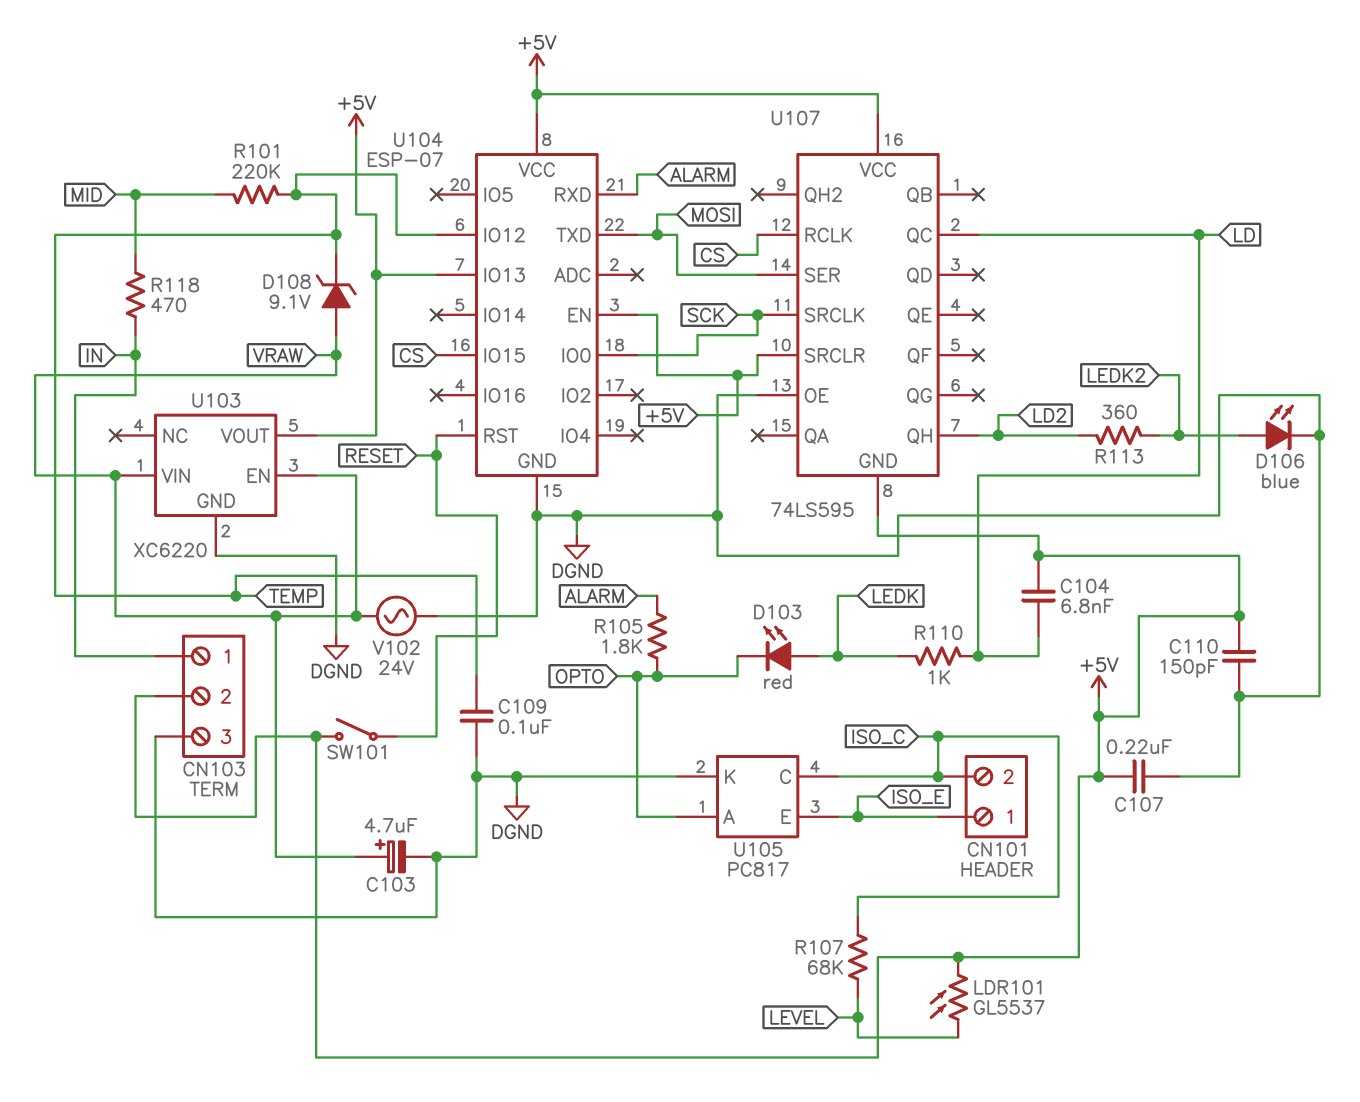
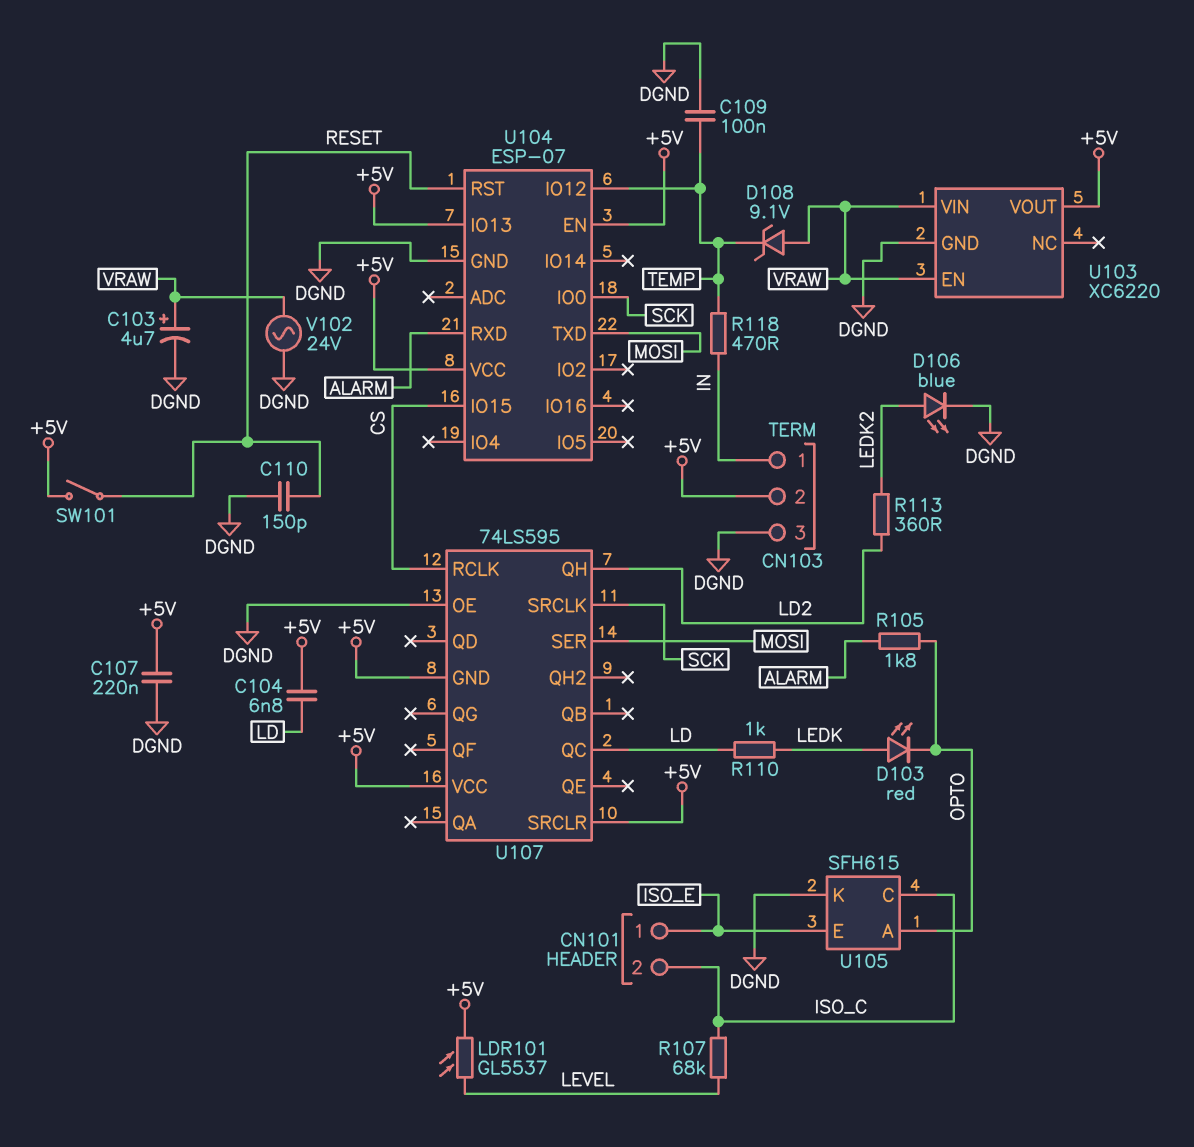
C110: 150pF (+5V, DGND) -> 150pF (DGND, RESET)
R101: 220k (MID, TEMP) -> none
R118: 470 (IN, MID) -> 470 (IN, TEMP)
U105: PC817 -> SFH615

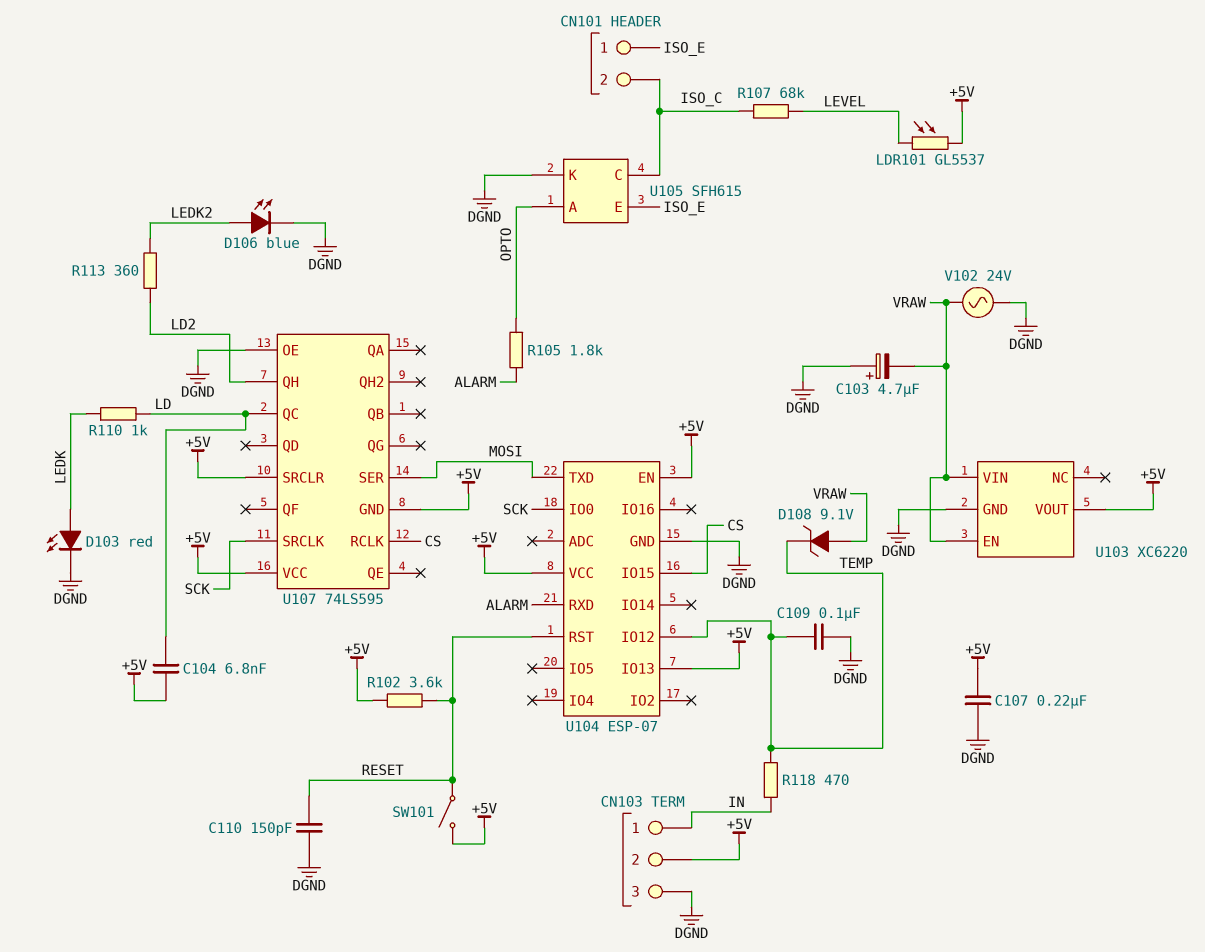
C103: 4.7uF (plus VRAW, minus DGND) -> 4.7uF (plus DGND, minus VRAW)
D103: LED red (A LEDK, K OPTO) -> LED red (A LEDK, K DGND)
R102: none -> 3.6k (+5V, RESET)

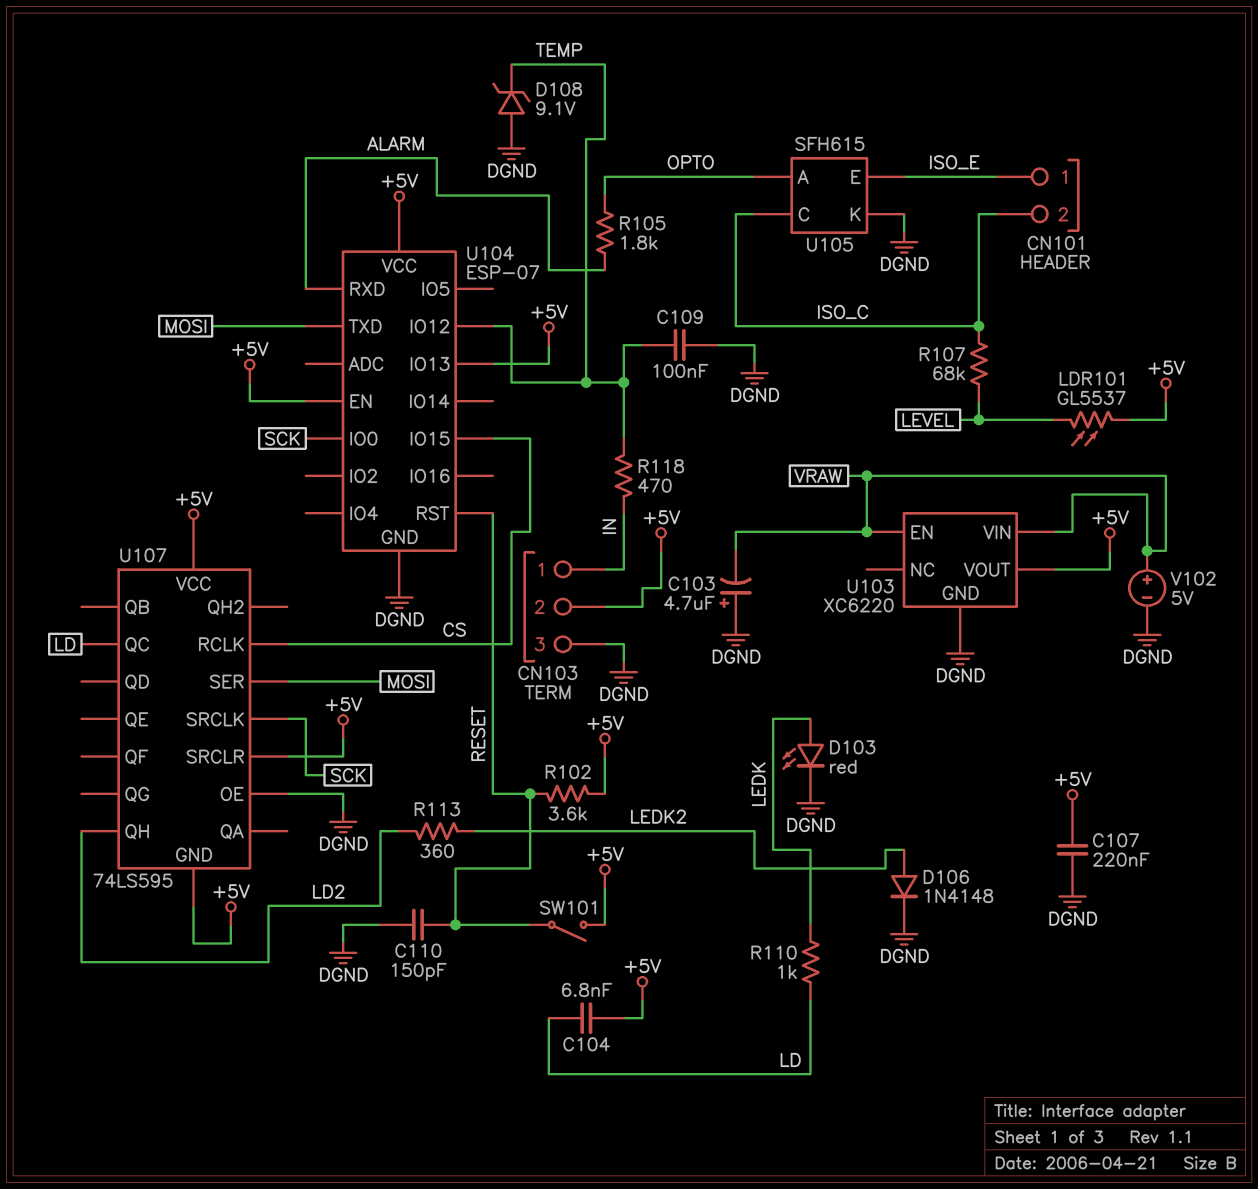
D106: LED blue (A LEDK2, K DGND) -> diode 1N4148 (A LEDK2, K DGND)
D108: zener 9.1V (A VRAW, K TEMP) -> zener 9.1V (A DGND, K TEMP)
V102: AC 24V (DGND, VRAW) -> 5V (plus VRAW, minus DGND)

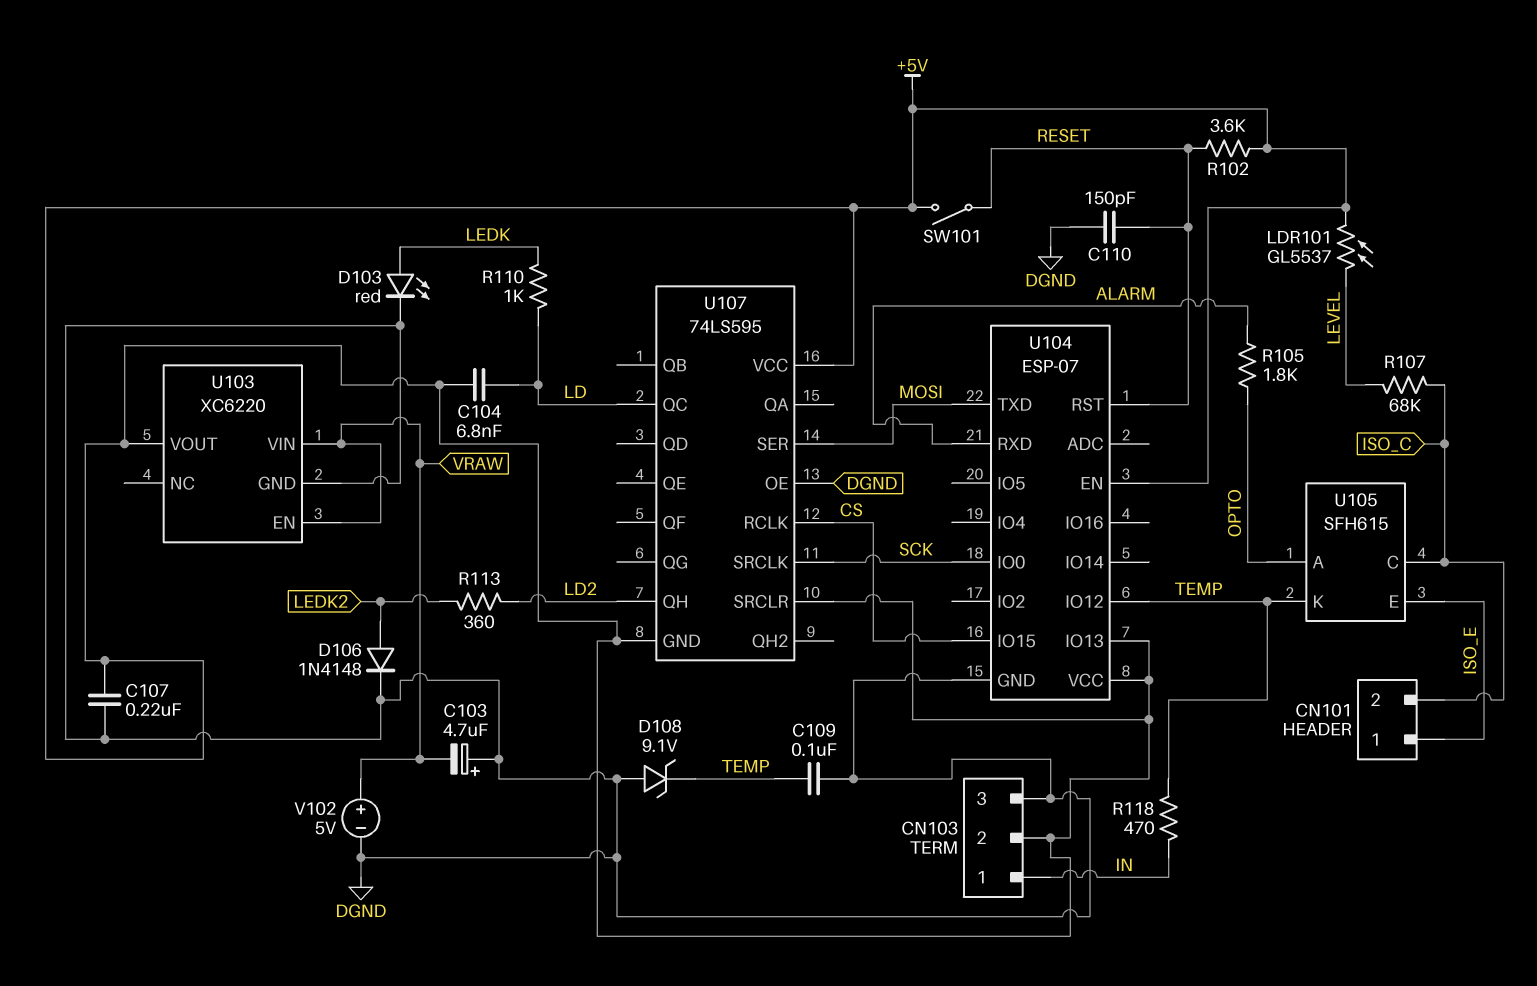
U105 pin K: DGND -> TEMP

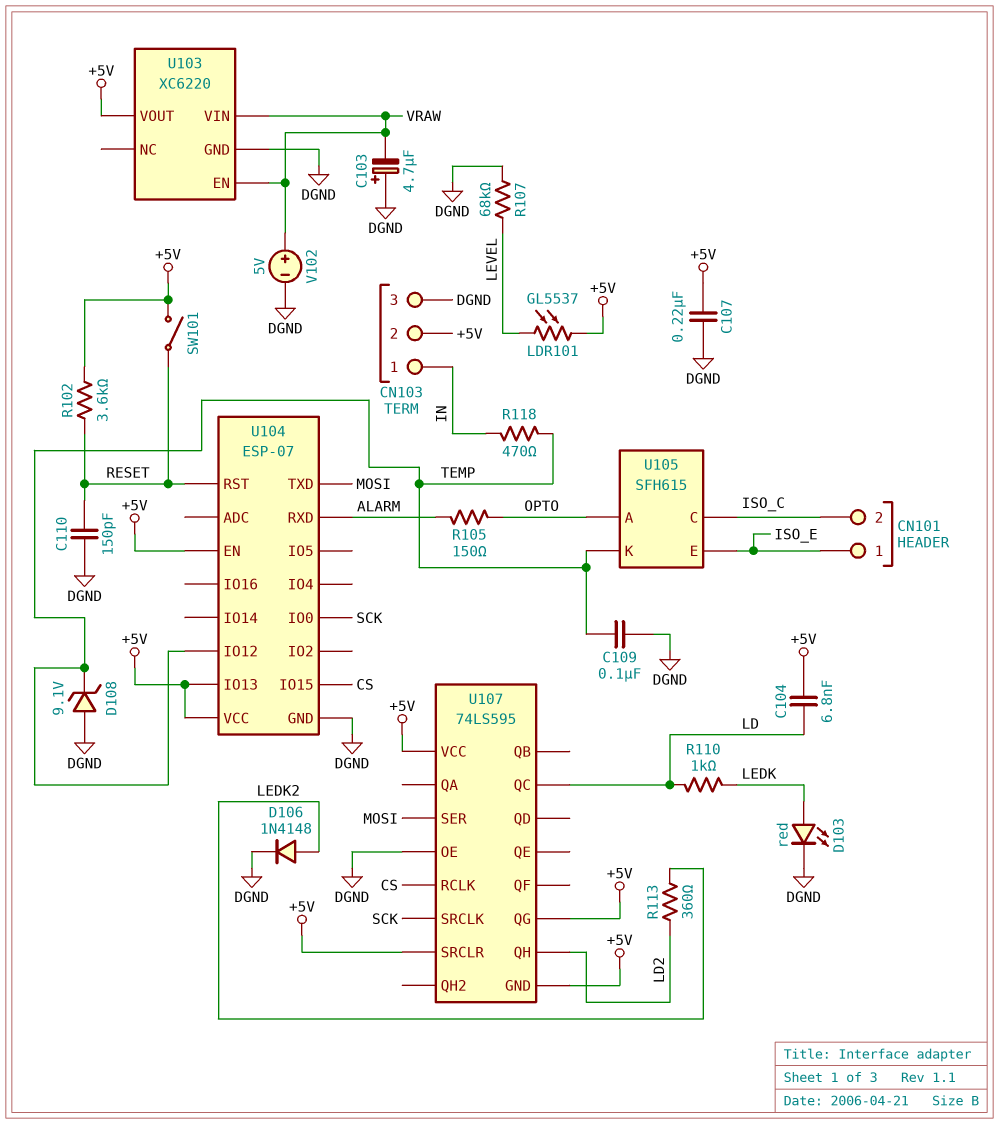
R105: 1.8k (ALARM, OPTO) -> 150 (ALARM, OPTO)
R107: 68k (ISO_C, LEVEL) -> 68k (DGND, LEVEL)
U107 pin QG: none -> +5V

